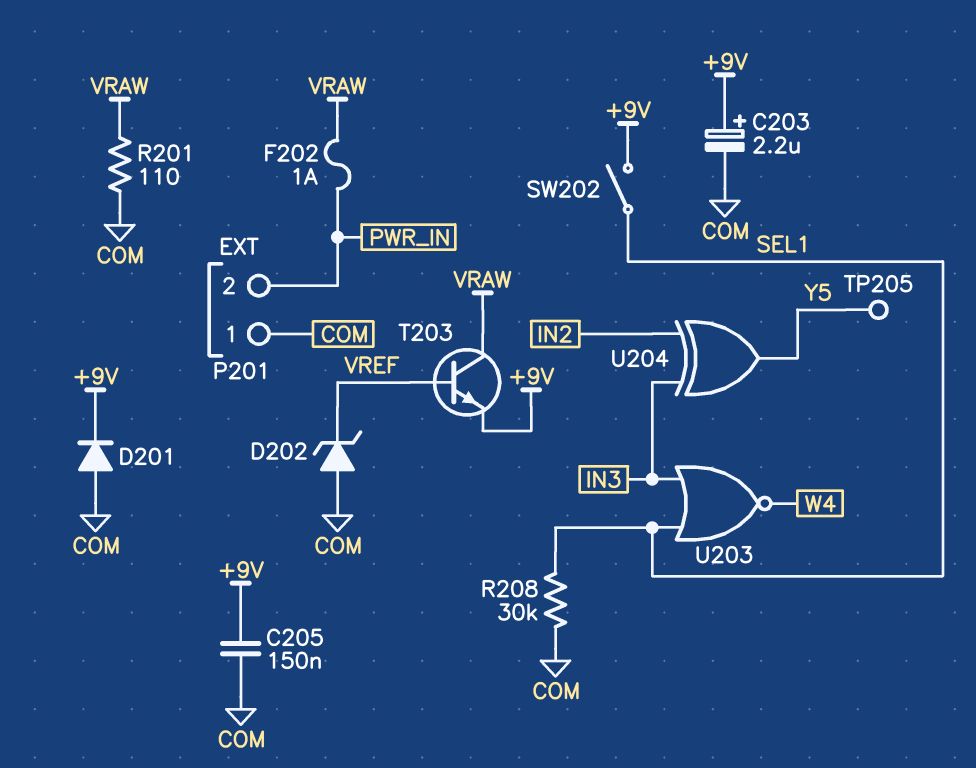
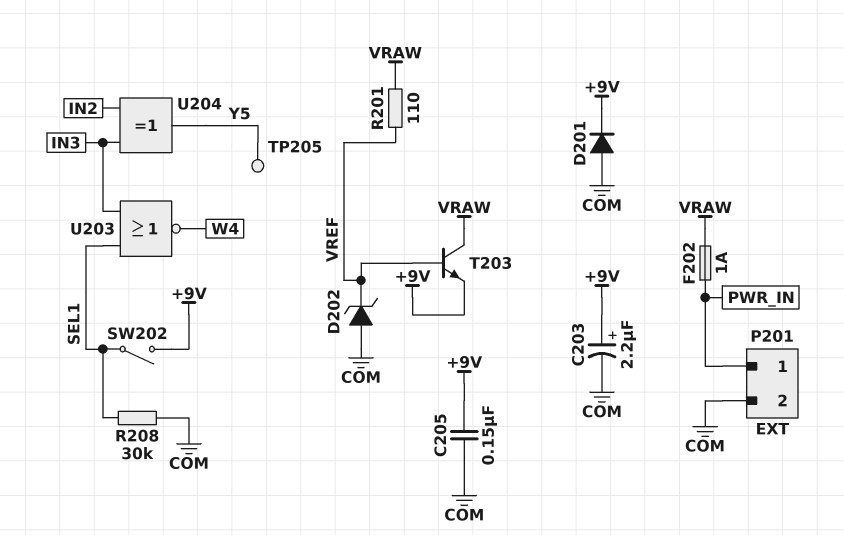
P201 pin 1: COM -> PWR_IN
P201 pin 2: PWR_IN -> COM
R201: 110 (COM, VRAW) -> 110 (VRAW, VREF)

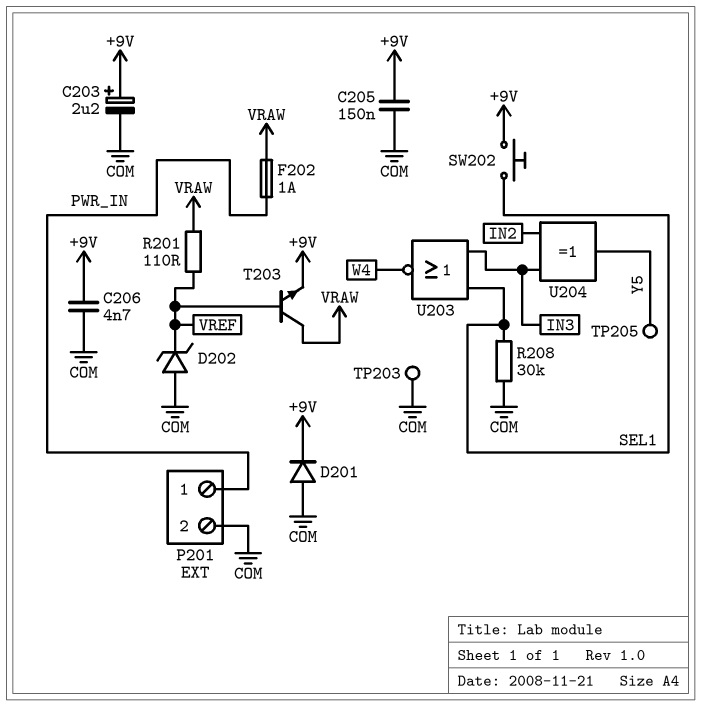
C206: none -> 4.7nF (+9V, COM)
SW202: switch (+9V, SEL1) -> button (+9V, SEL1)
TP203: none -> test point (COM)

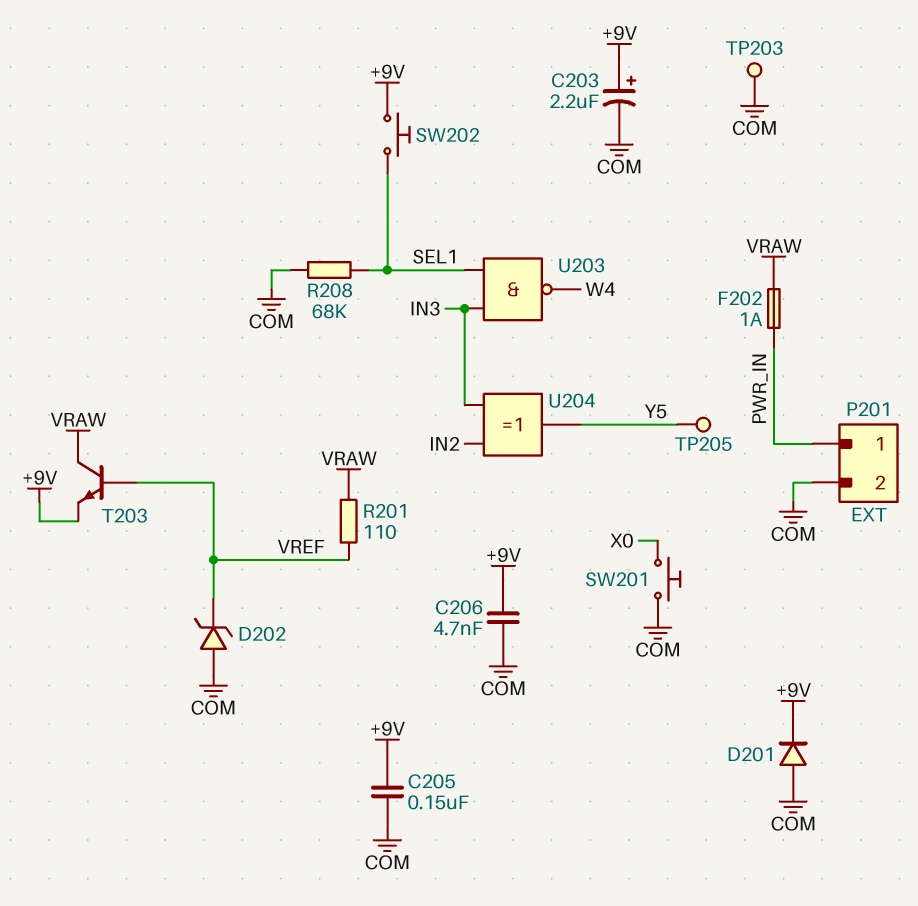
R208: 30k (COM, SEL1) -> 68k (COM, SEL1)
SW201: none -> button (COM, X0)
U203: NOR (in IN3, in SEL1, out W4) -> NAND (in IN3, in SEL1, out W4)

